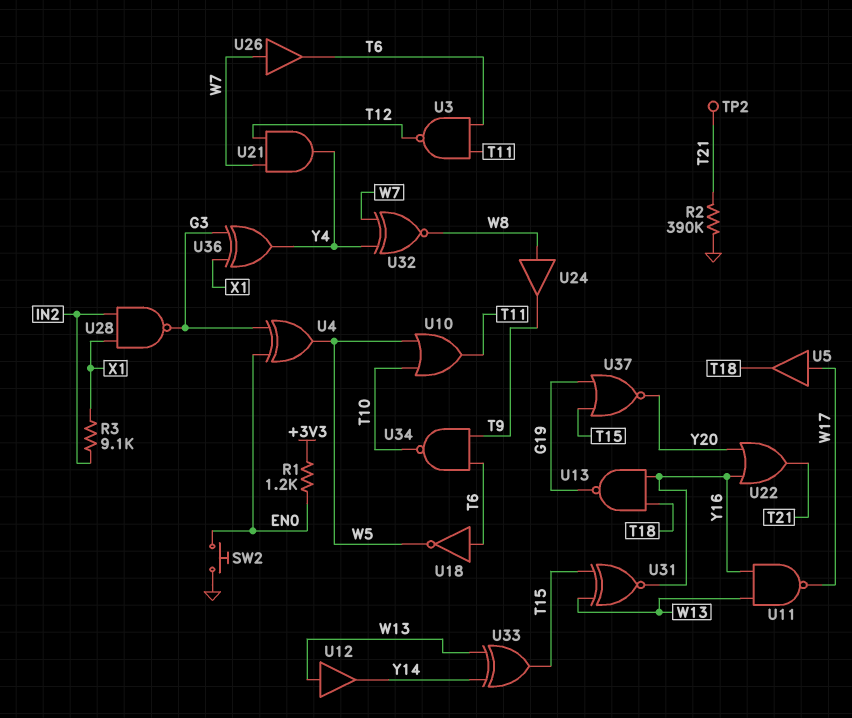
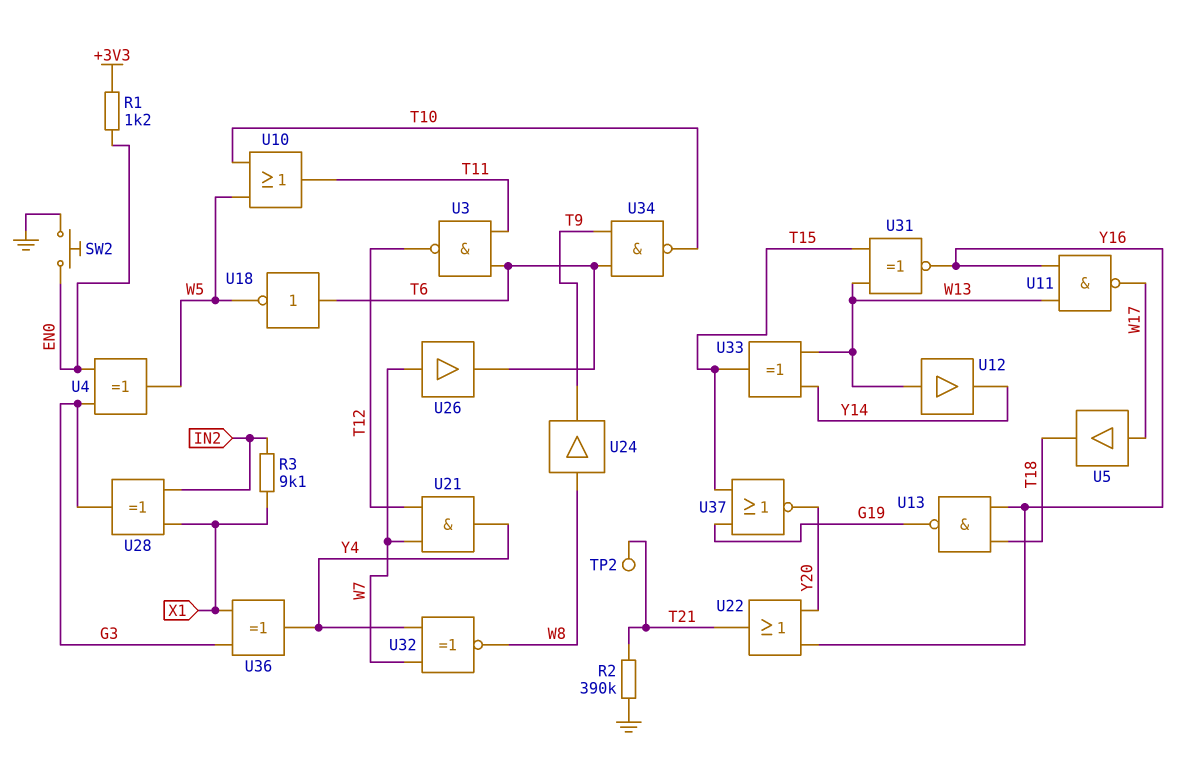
U28: NAND (in IN2, in X1, out G3) -> XOR (in IN2, in X1, out G3)

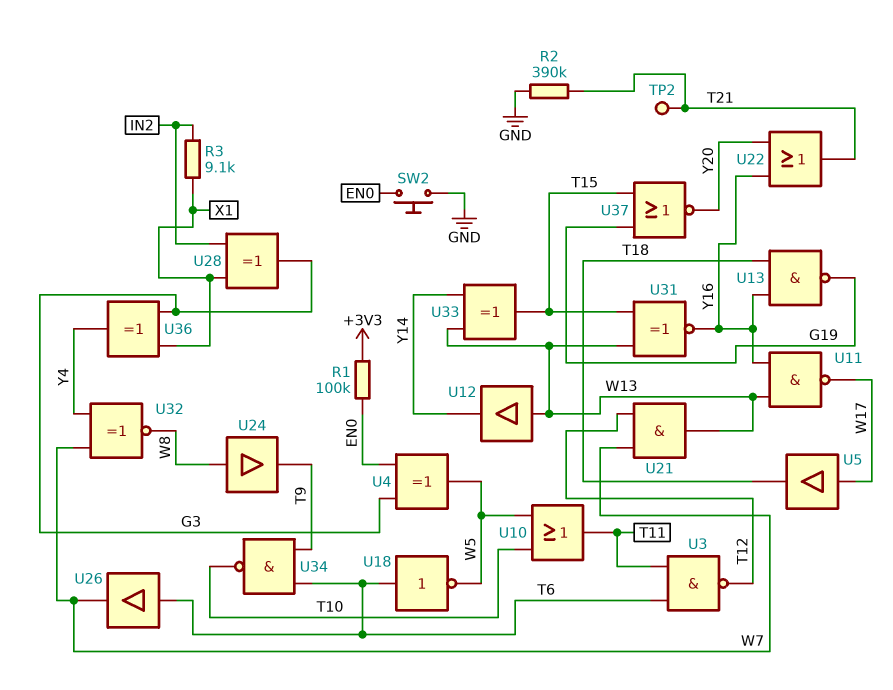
R1: 1.2k (+3V3, EN0) -> 100k (+3V3, EN0)
U21: AND (in T12, in W7, out Y4) -> AND (in T12, in W7, out W13)
U26: buffer (in W7, out T6) -> buffer (in T6, out W7)

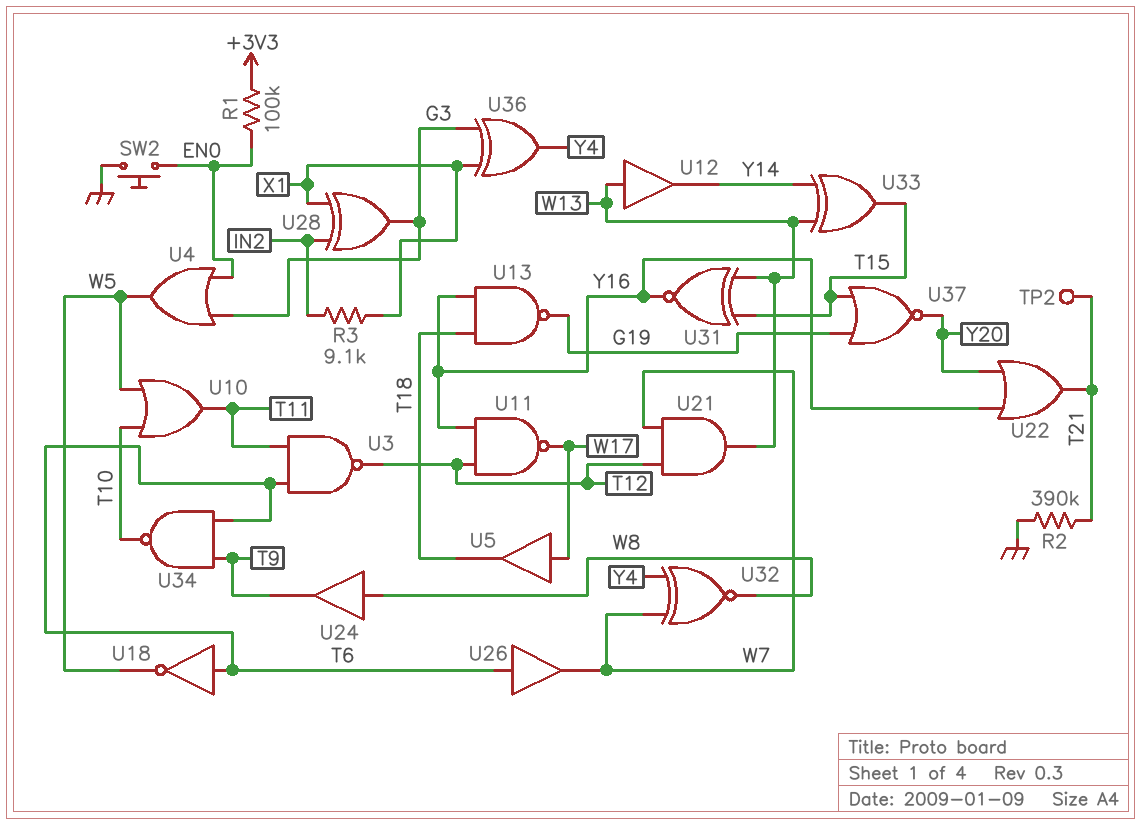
U4: XOR (in EN0, in G3, out W5) -> OR (in EN0, in G3, out W5)
U11: NAND (in W13, in Y16, out W17) -> NAND (in T12, in Y16, out W17)

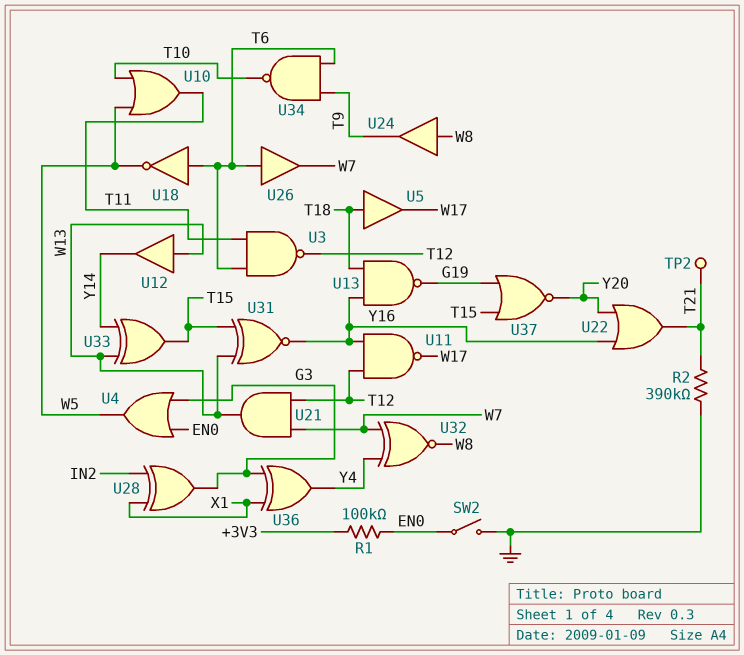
R3: 9.1k (IN2, X1) -> none
SW2: button (EN0, GND) -> switch (EN0, GND)
U5: buffer (in W17, out T18) -> buffer (in T18, out W17)

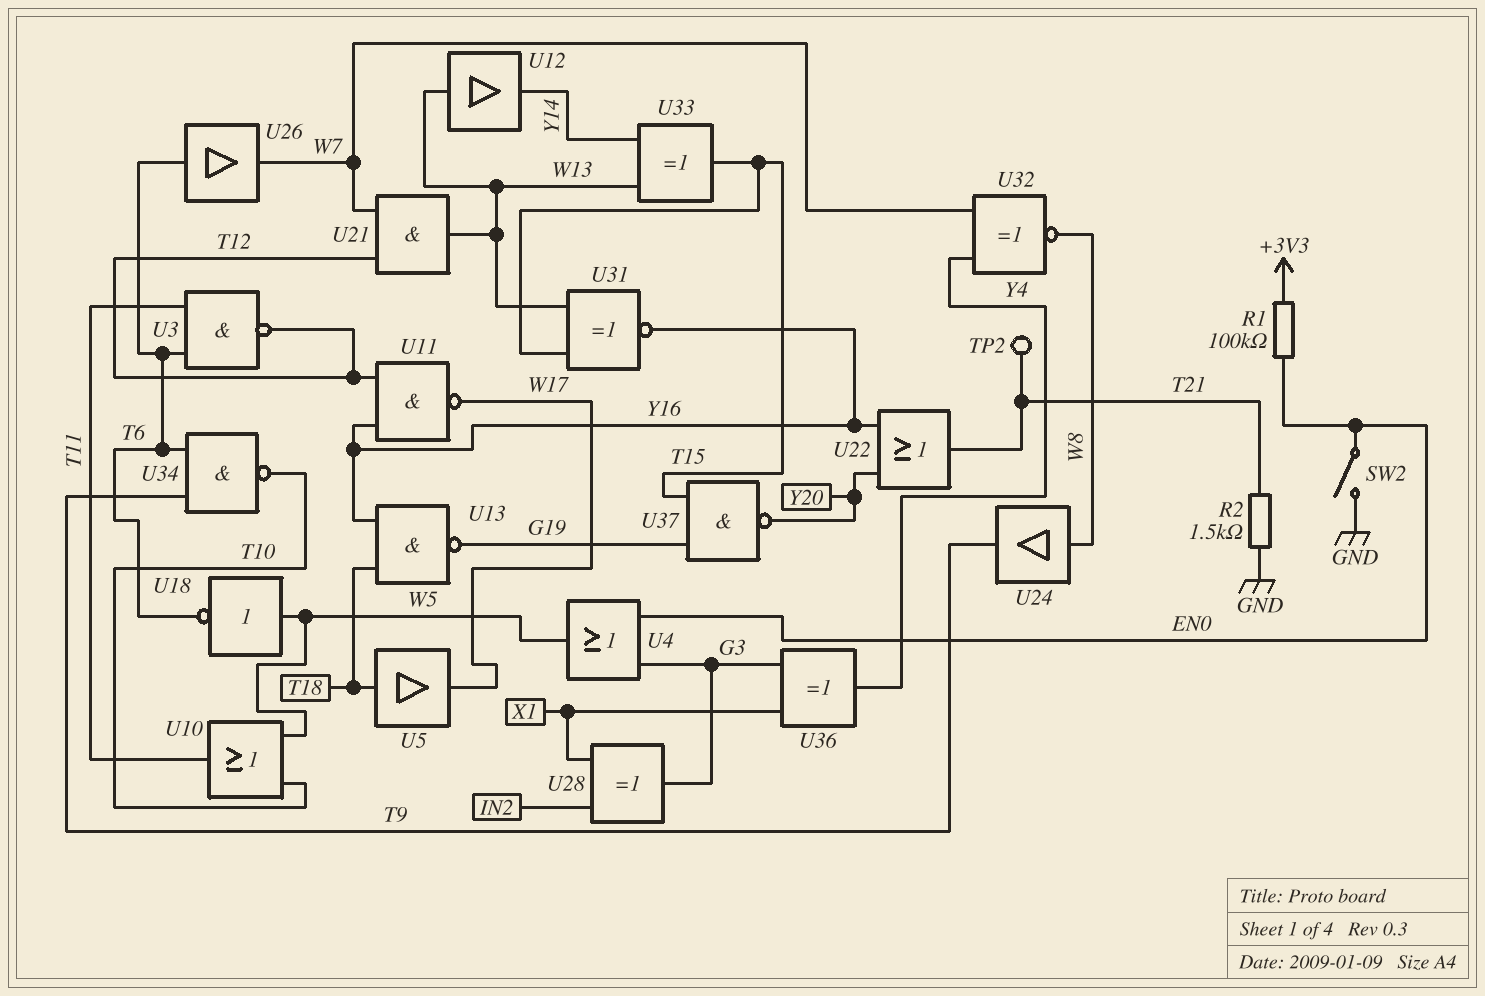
R2: 390k (GND, T21) -> 1.5k (GND, T21)
U18: NOT (in T6, out W5) -> NOT (in W5, out T6)
U37: NOR (in G19, in T15, out Y20) -> NAND (in G19, in T15, out Y20)

